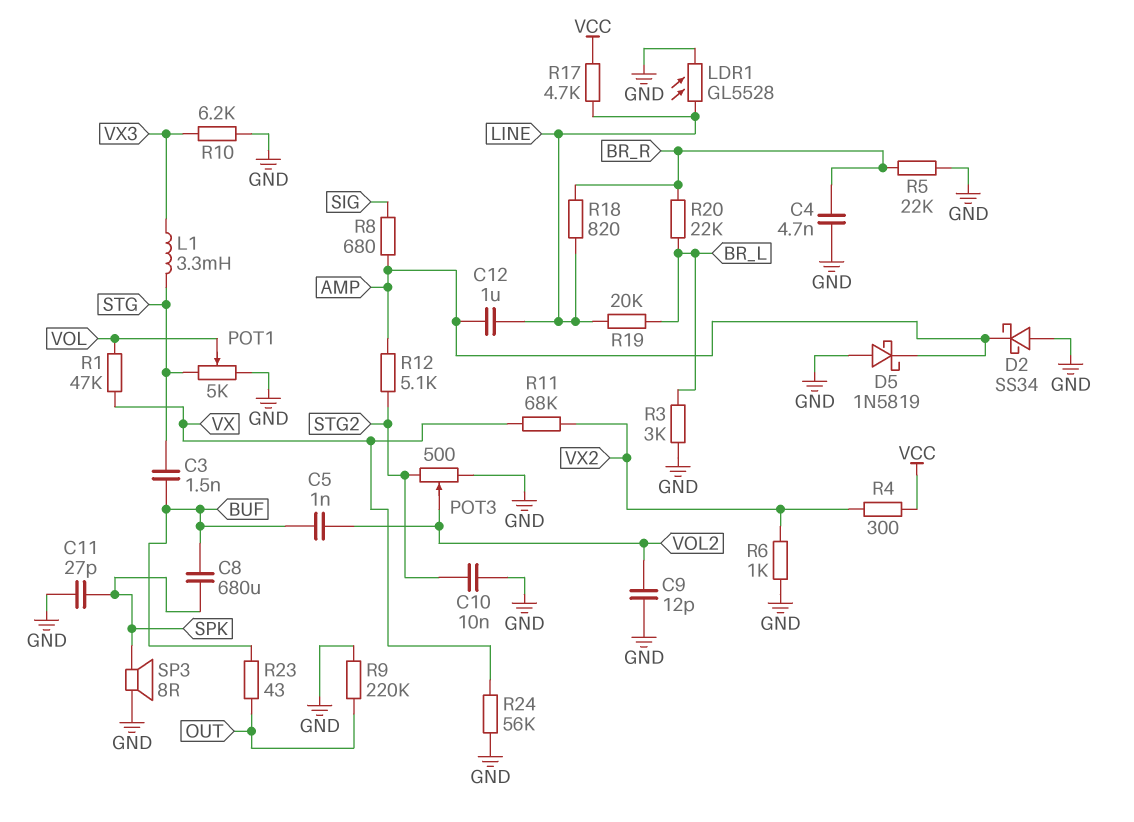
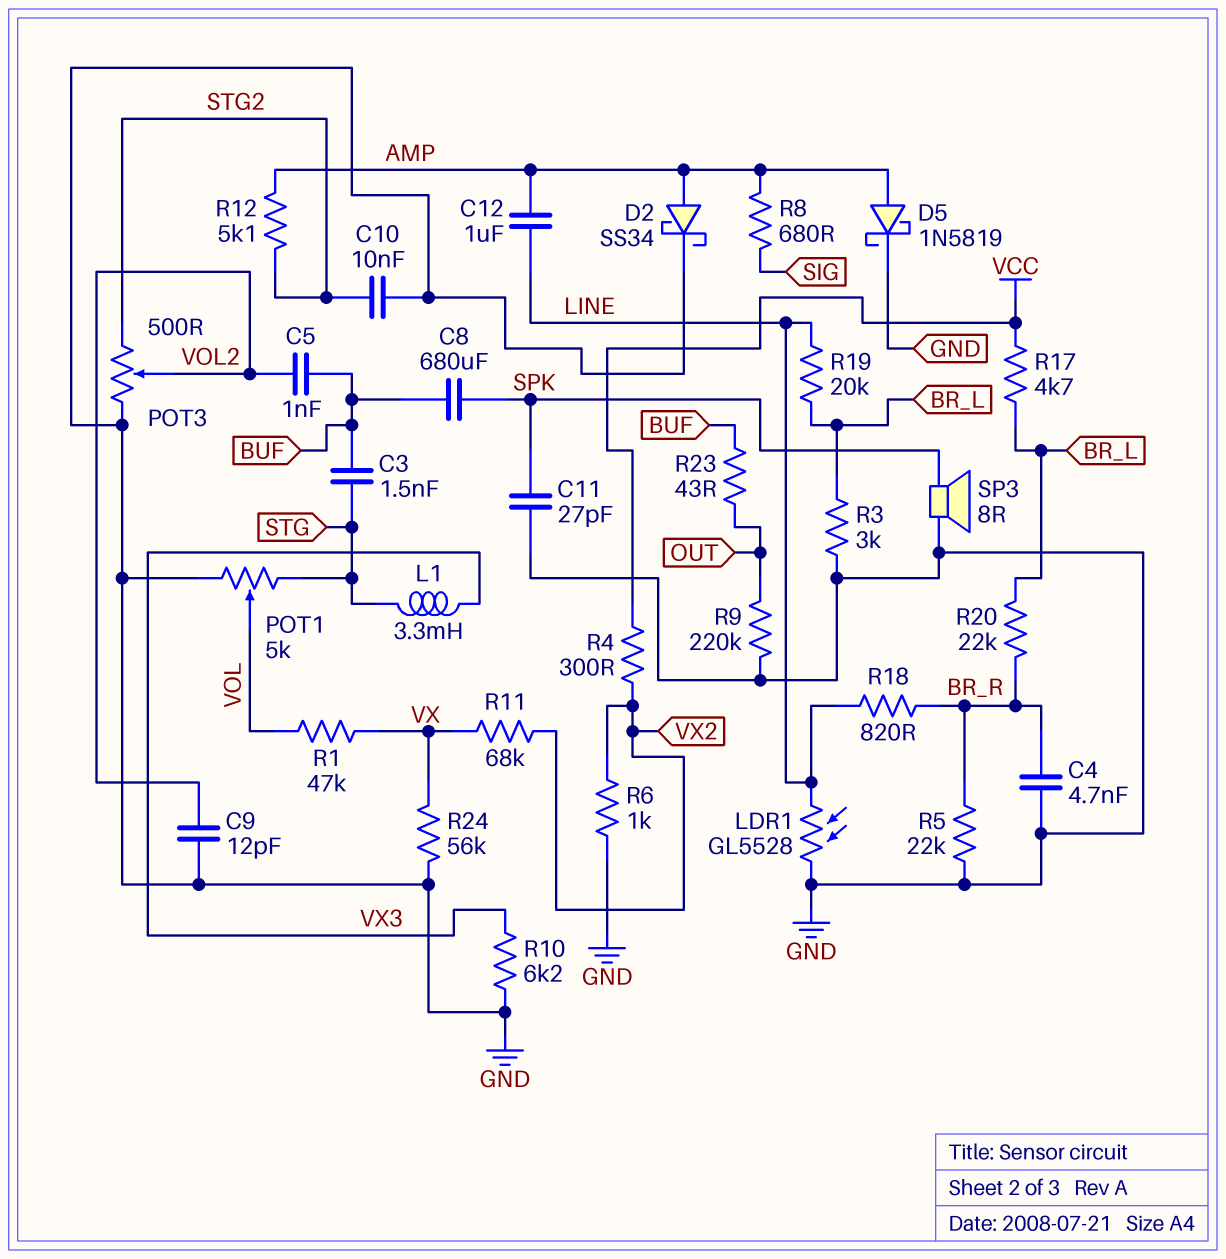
D2: schottky SS34 (A GND, K AMP) -> schottky SS34 (A AMP, K GND)
D5: schottky 1N5819 (A GND, K AMP) -> schottky 1N5819 (A AMP, K GND)
R17: 4.7k (LINE, VCC) -> 4.7k (BR_L, VCC)

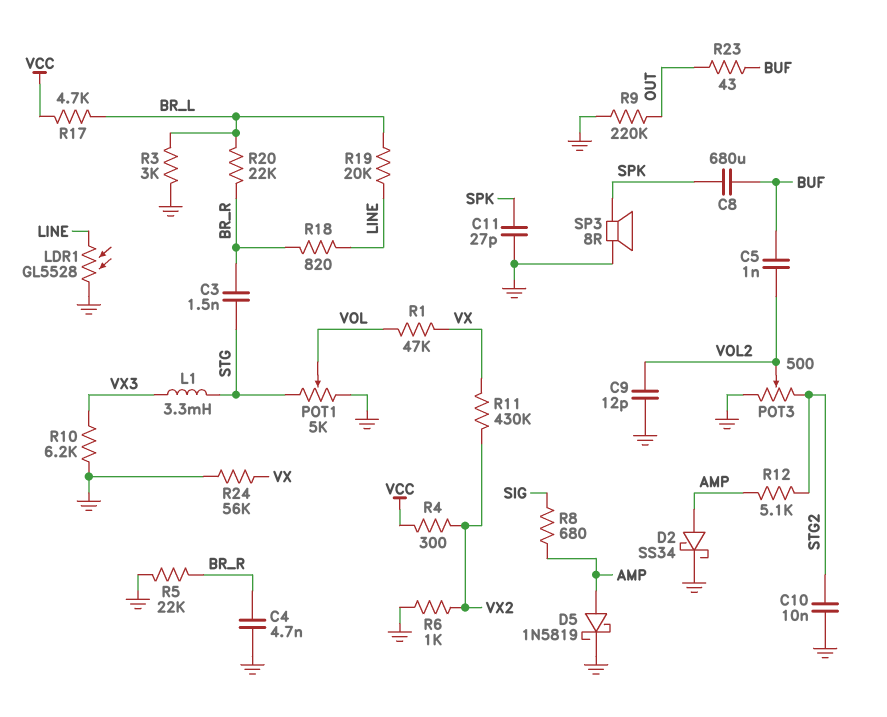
C3: 1.5nF (BUF, STG) -> 1.5nF (BR_R, STG)
C12: 1uF (AMP, LINE) -> none
R11: 68k (VX, VX2) -> 430k (VX, VX2)

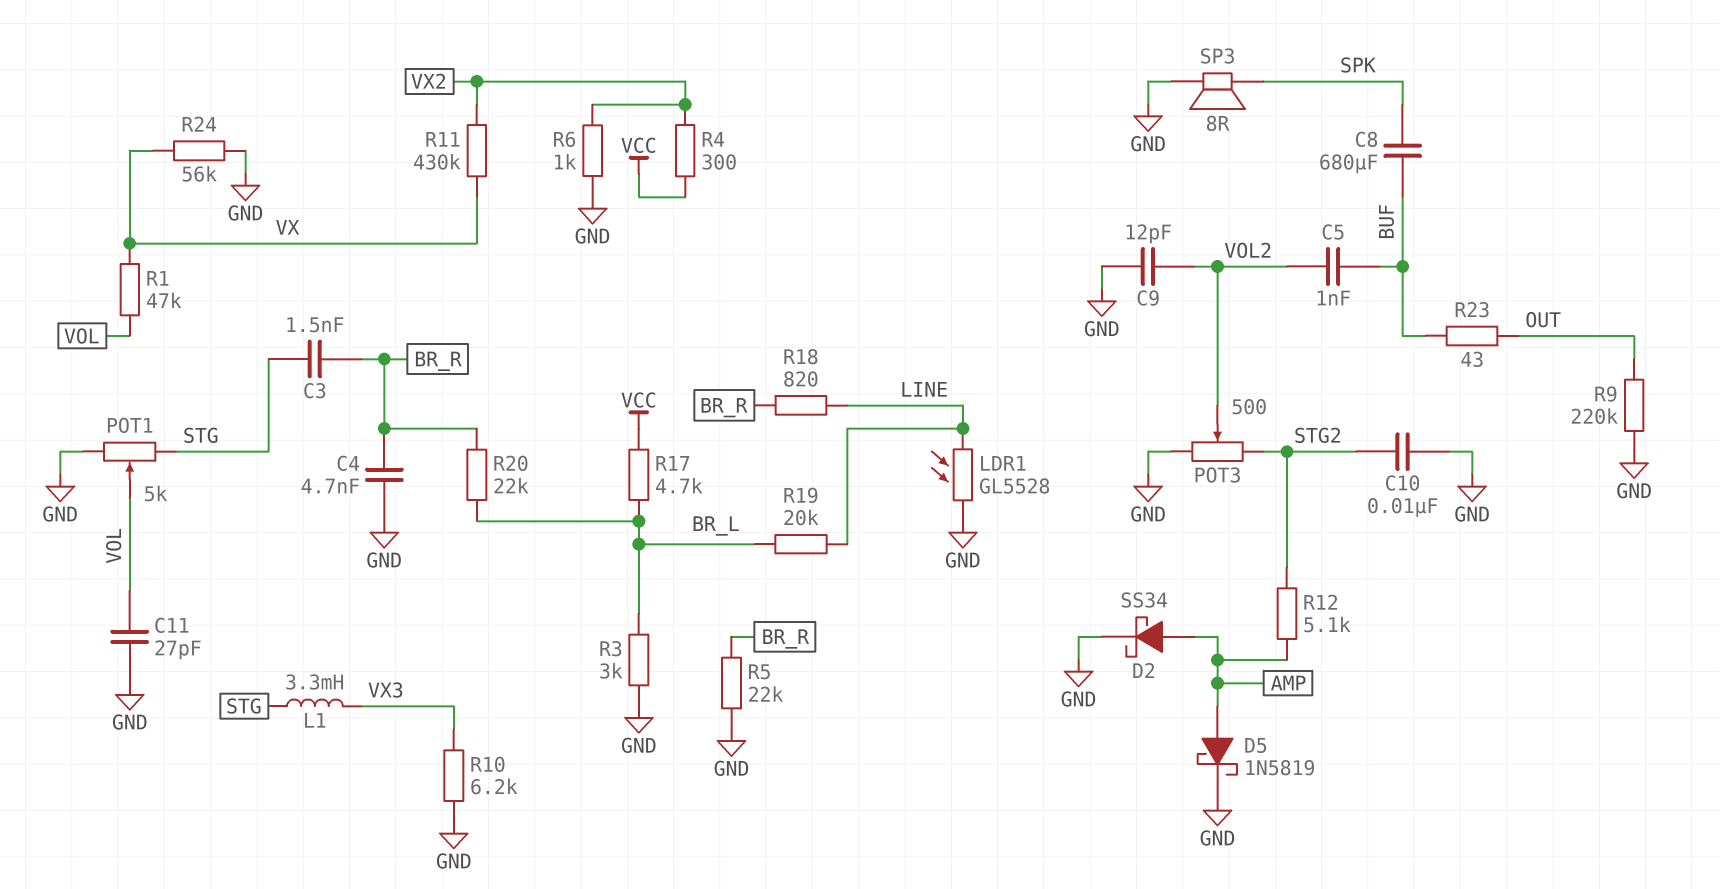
C11: 27pF (GND, SPK) -> 27pF (GND, VOL)
R8: 680 (AMP, SIG) -> none

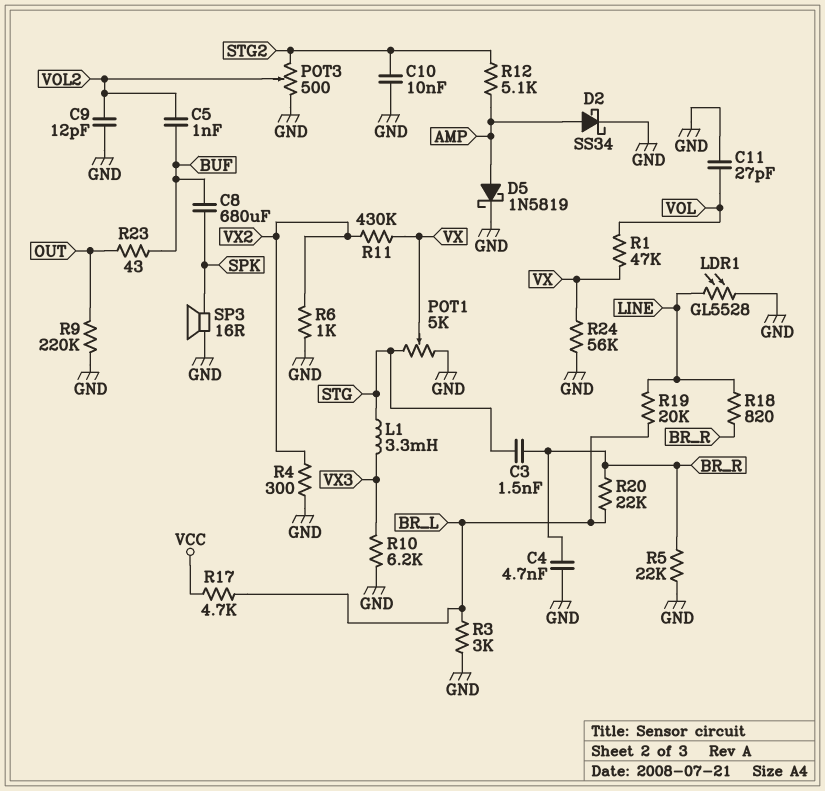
POT1: 5k (GND, STG, wiper VOL) -> 5k (GND, STG, wiper VX)
R4: 300 (VCC, VX2) -> 300 (GND, VX2)
SP3: speaker 8R (GND, SPK) -> speaker 16R (GND, SPK)

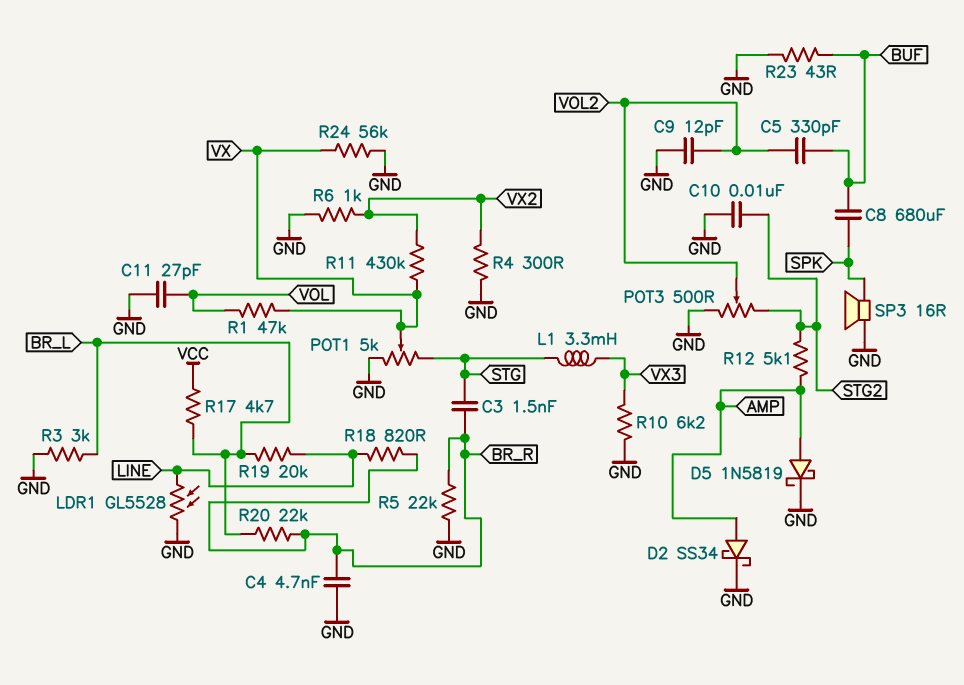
C5: 1nF (BUF, VOL2) -> 330pF (BUF, VOL2)
R9: 220k (GND, OUT) -> none
R23: 43 (BUF, OUT) -> 43 (BUF, GND)

